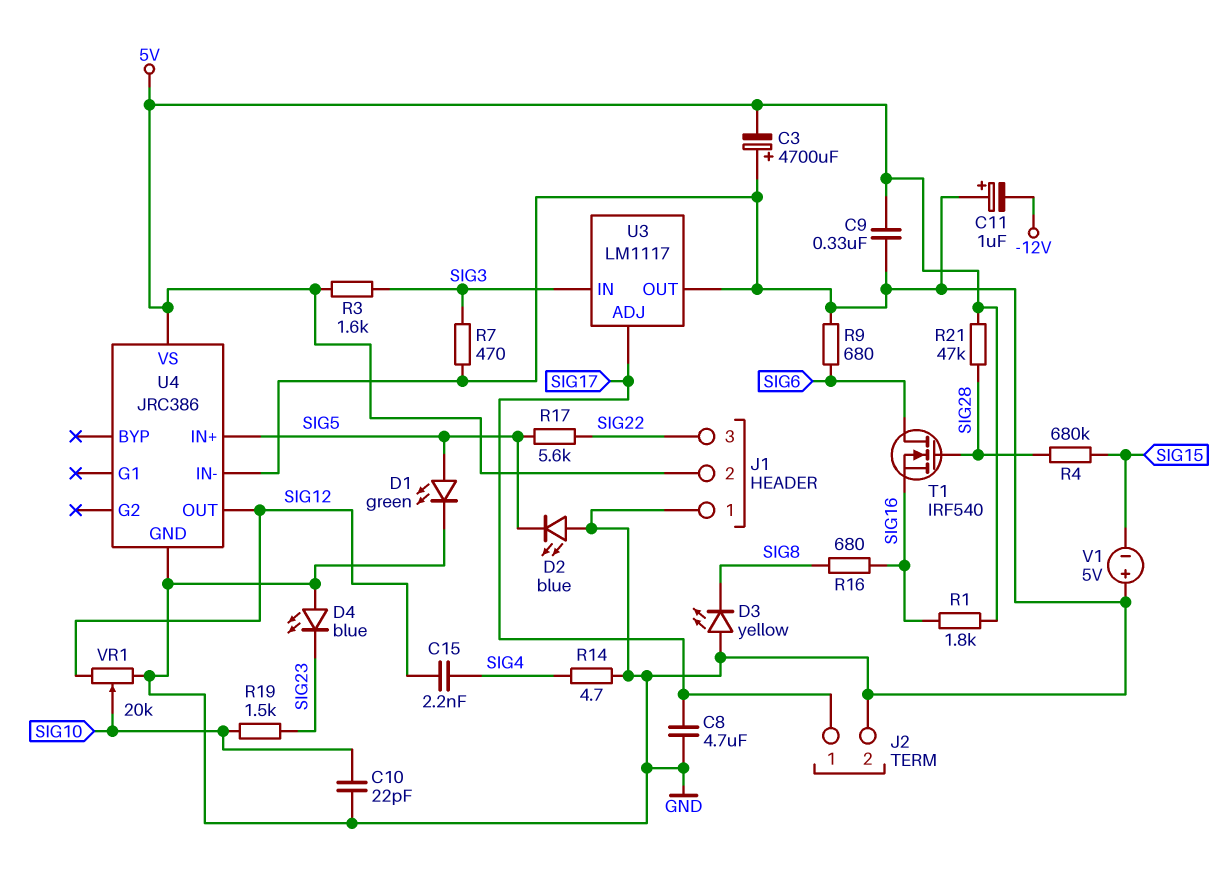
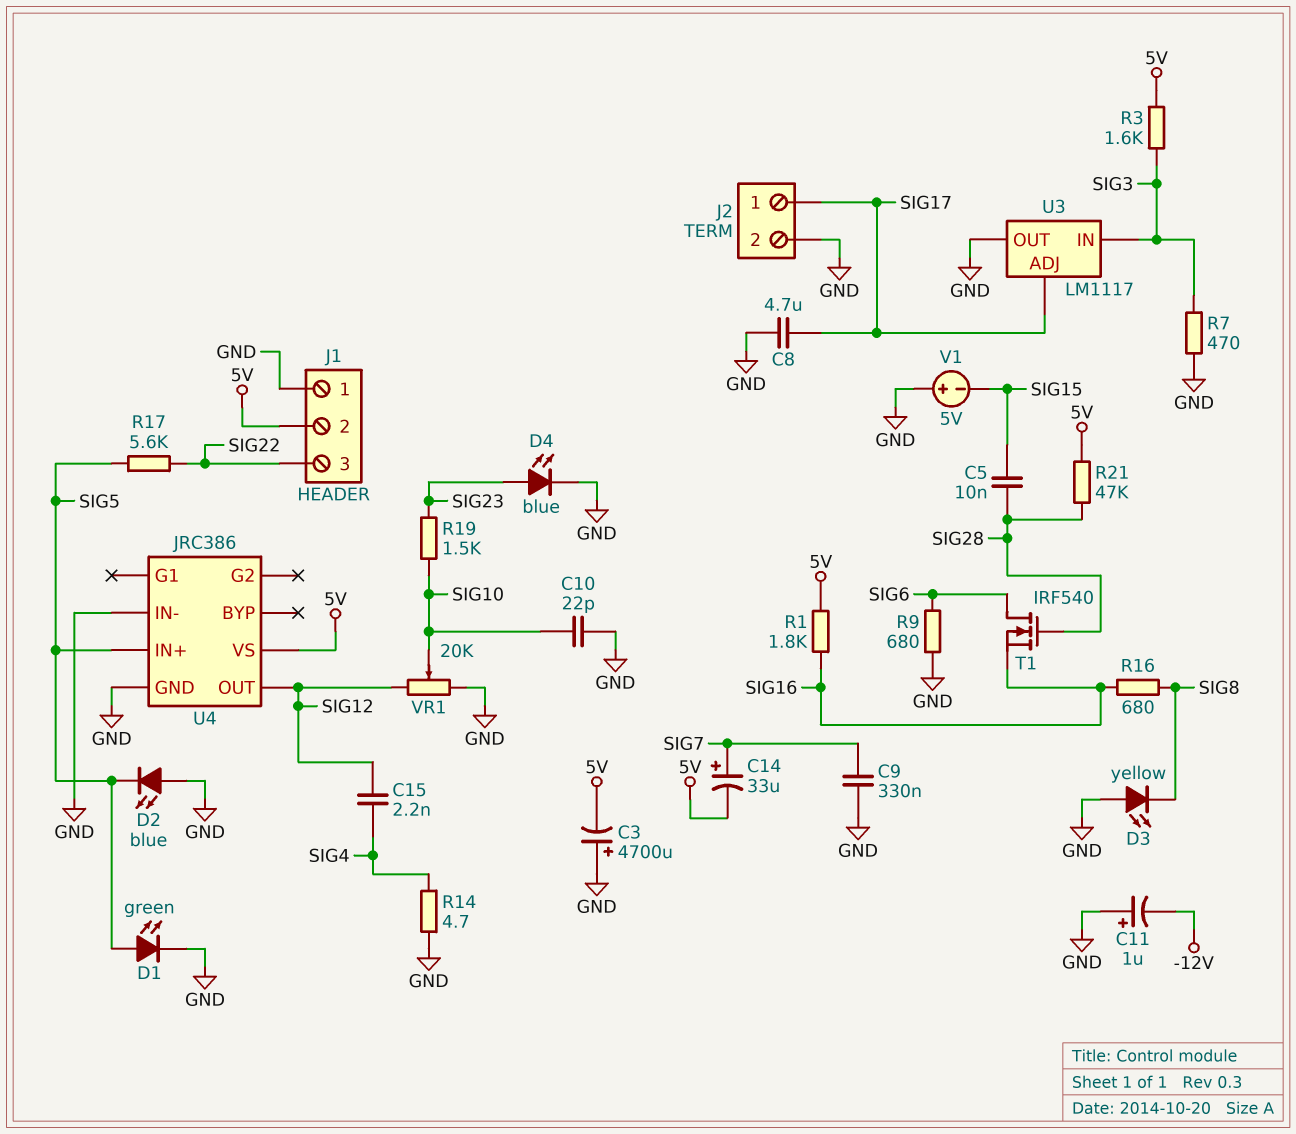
C5: none -> 10nF (SIG15, SIG28)
C9: 330nF (5V, GND) -> 330nF (GND, SIG7)
C14: none -> 33uF (plus SIG7, minus 5V)
D4: LED blue (A GND, K SIG23) -> LED blue (A SIG23, K GND)
R4: 680k (SIG15, SIG28) -> none

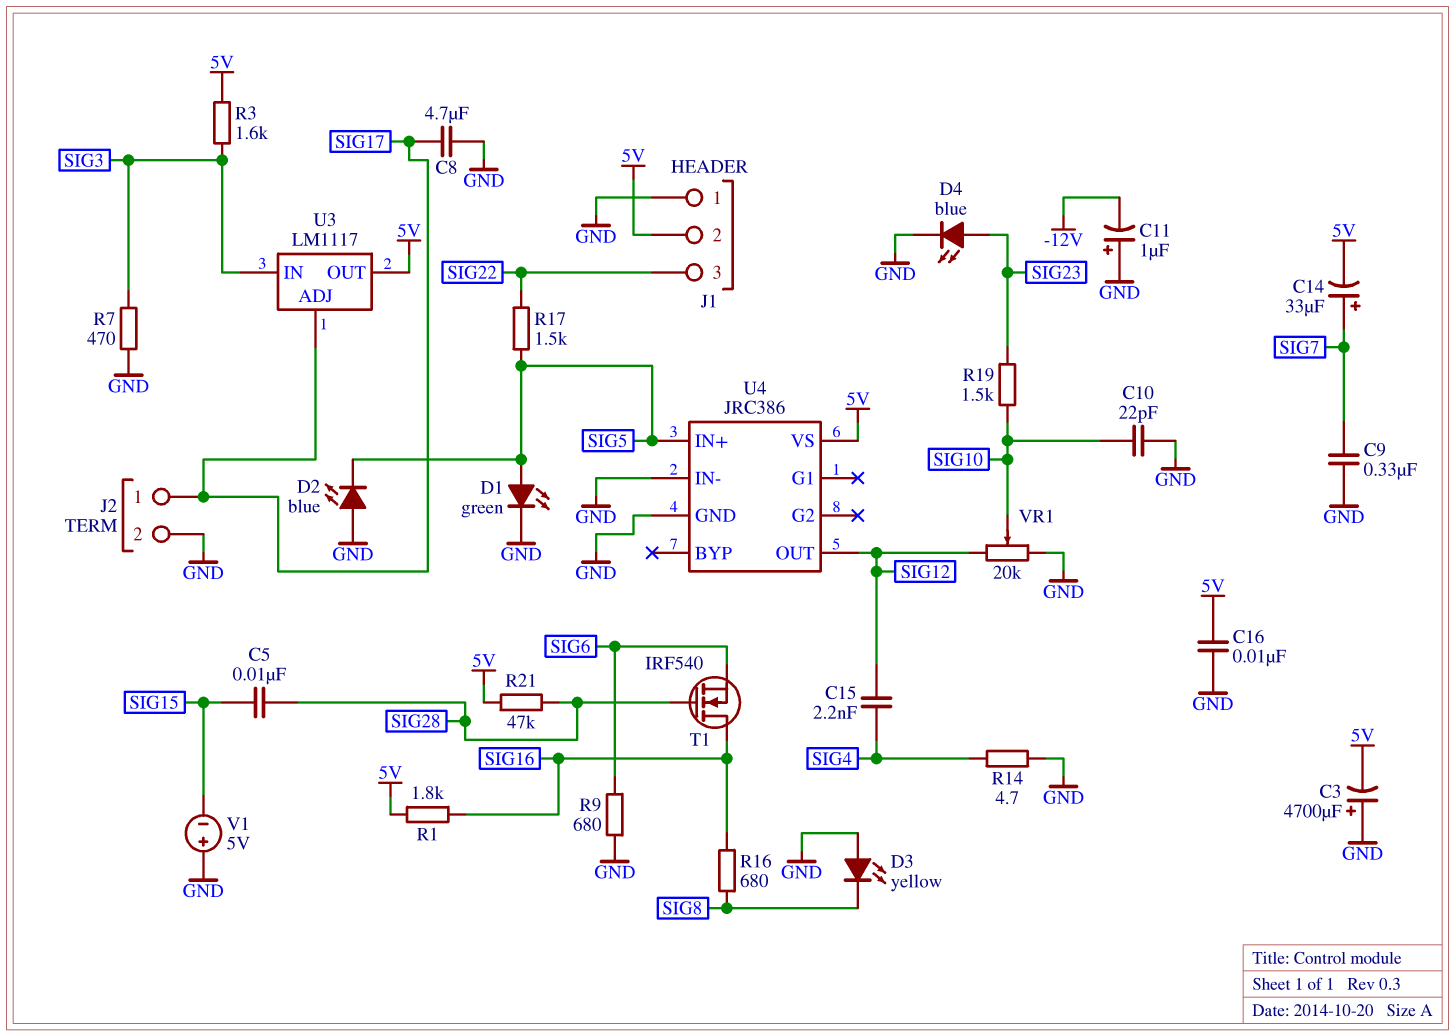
C16: none -> 10nF (5V, GND)
R17: 5.6k (SIG5, SIG22) -> 1.5k (SIG5, SIG22)
T1: NMOS IRF540 (G SIG28, D SIG6, S SIG16) -> NMOS IRF540 (G SIG28, D SIG16, S SIG6)
U3 pin OUT: GND -> 5V

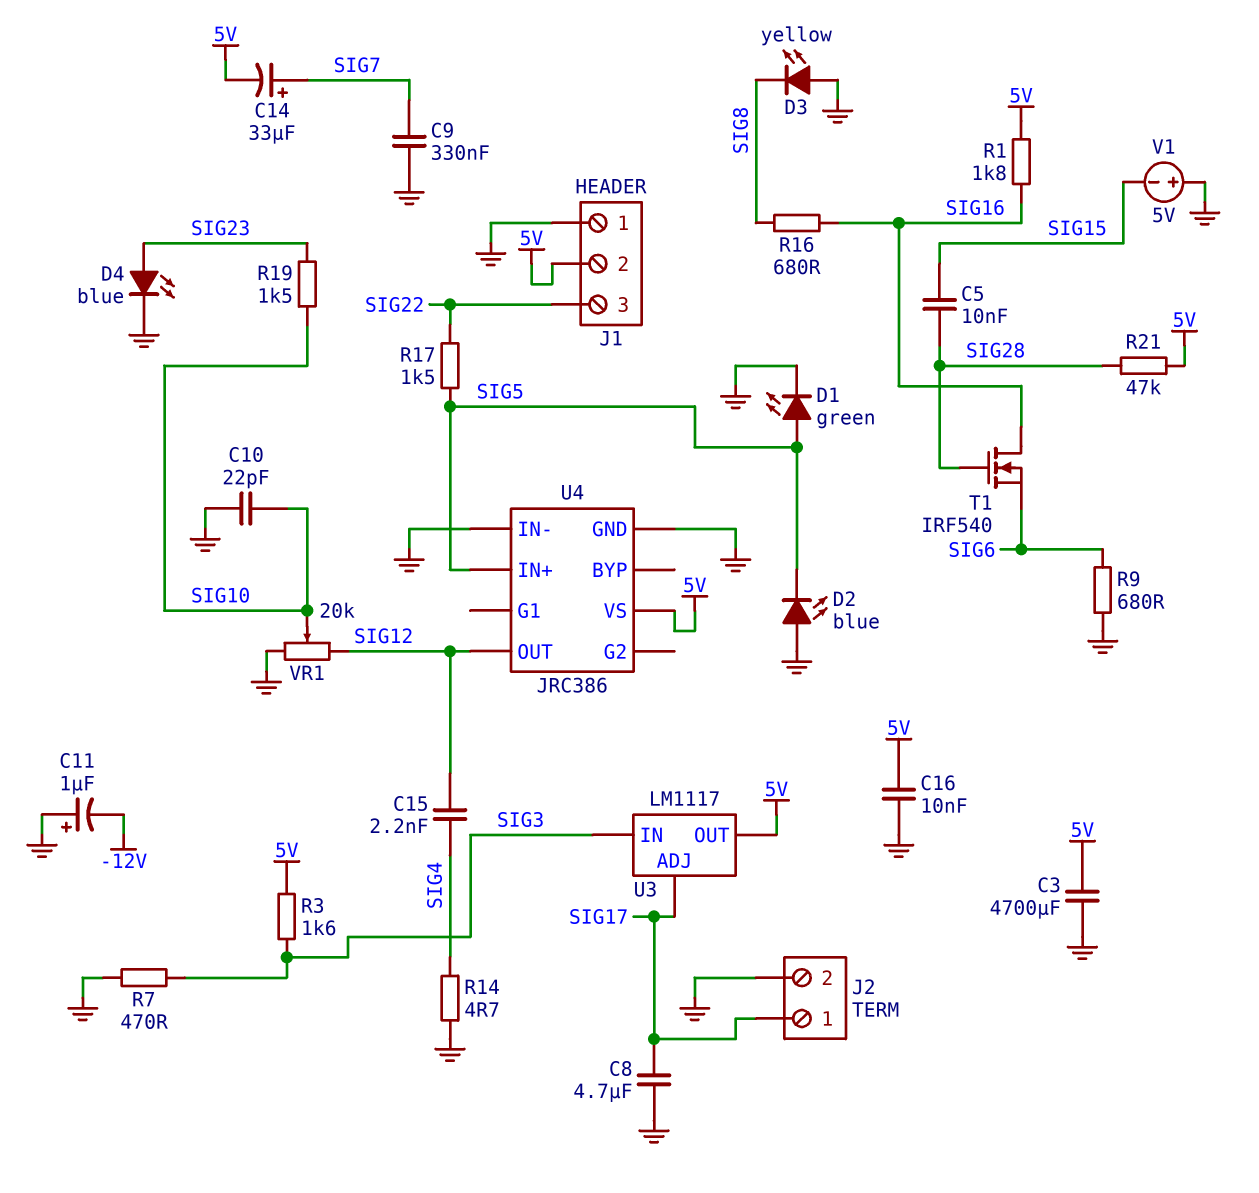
C3: 4700uF (plus GND, minus 5V) -> 4700uF (5V, GND)

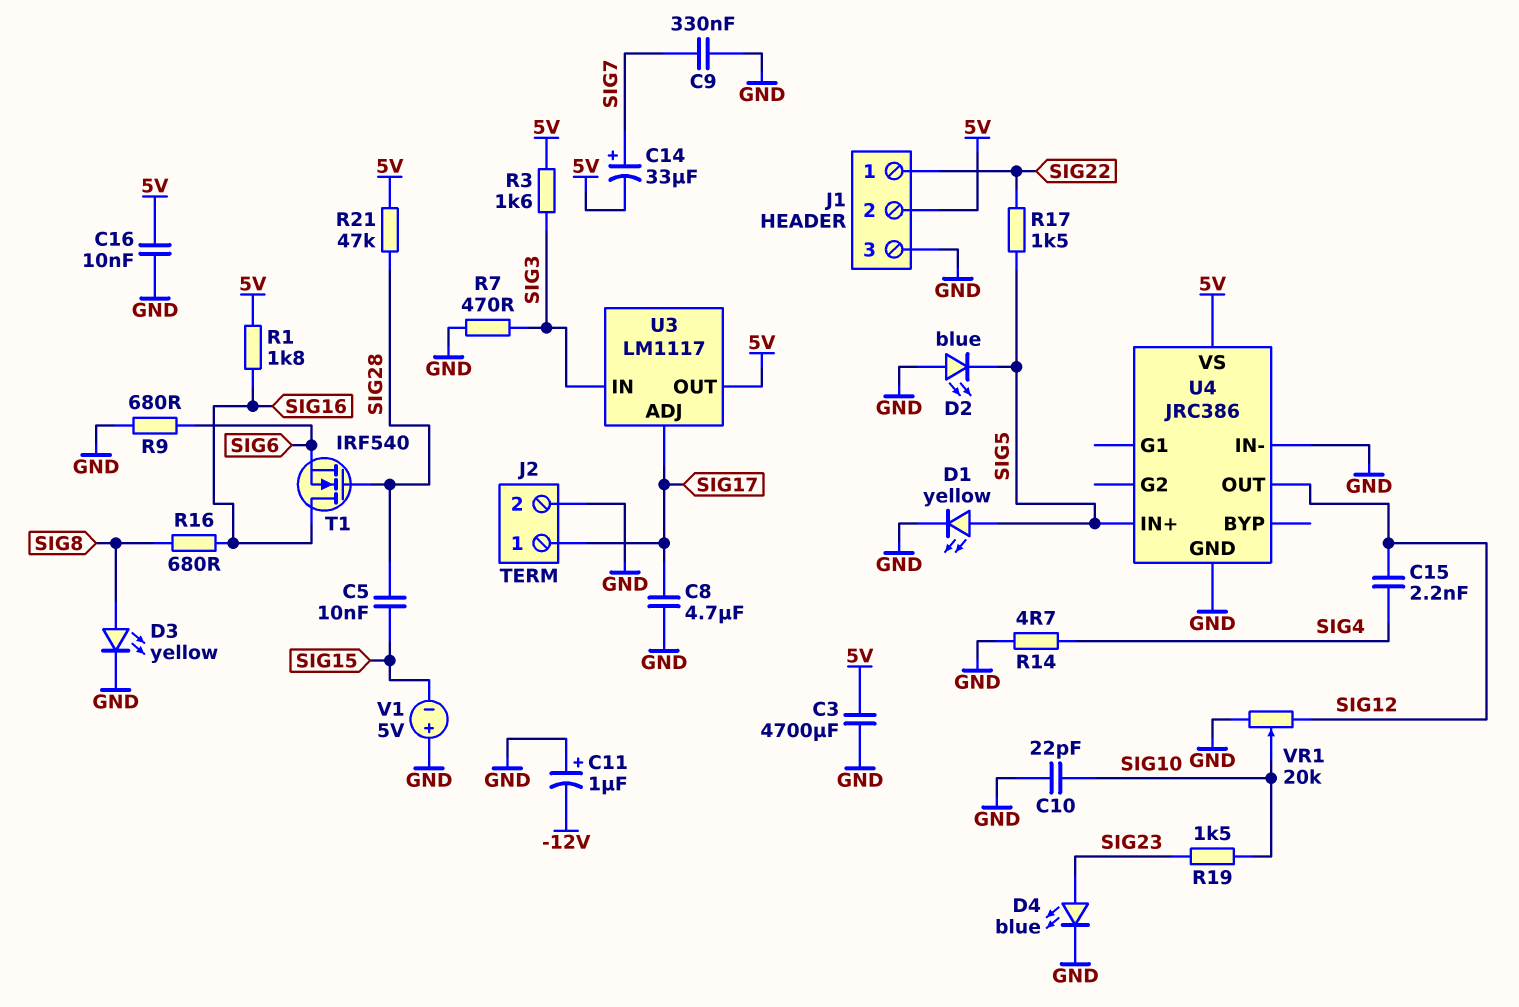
D1: LED green (A SIG5, K GND) -> LED yellow (A SIG5, K GND)
D3: LED yellow (A GND, K SIG8) -> LED yellow (A SIG8, K GND)
J1 pin 1: GND -> SIG22
J1 pin 3: SIG22 -> GND

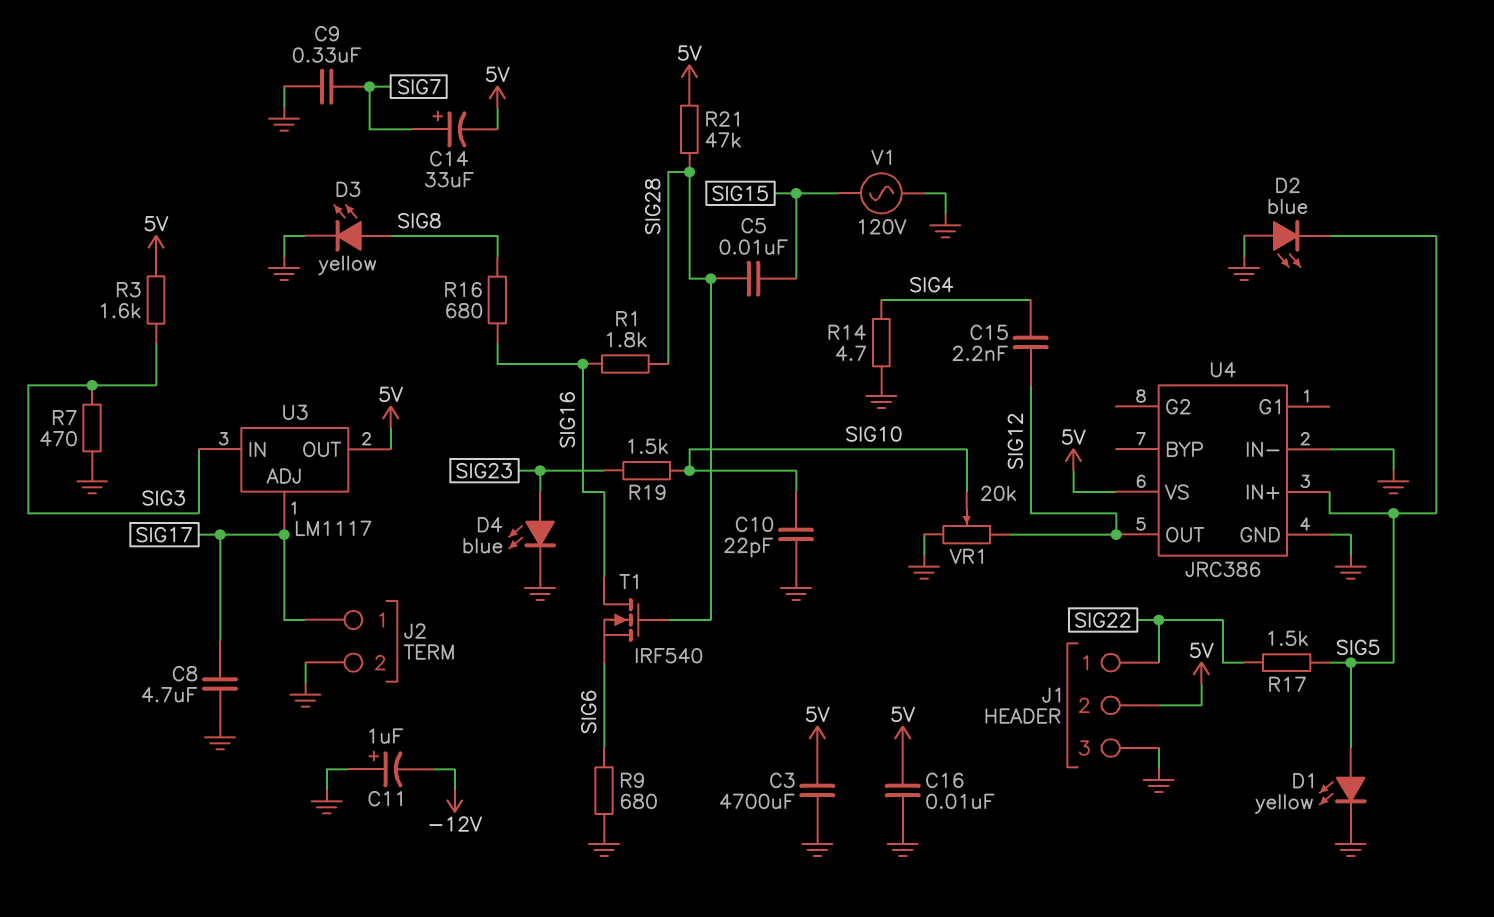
R1: 1.8k (5V, SIG16) -> 1.8k (SIG16, SIG28)
V1: 5V (plus GND, minus SIG15) -> AC 120V (GND, SIG15)

